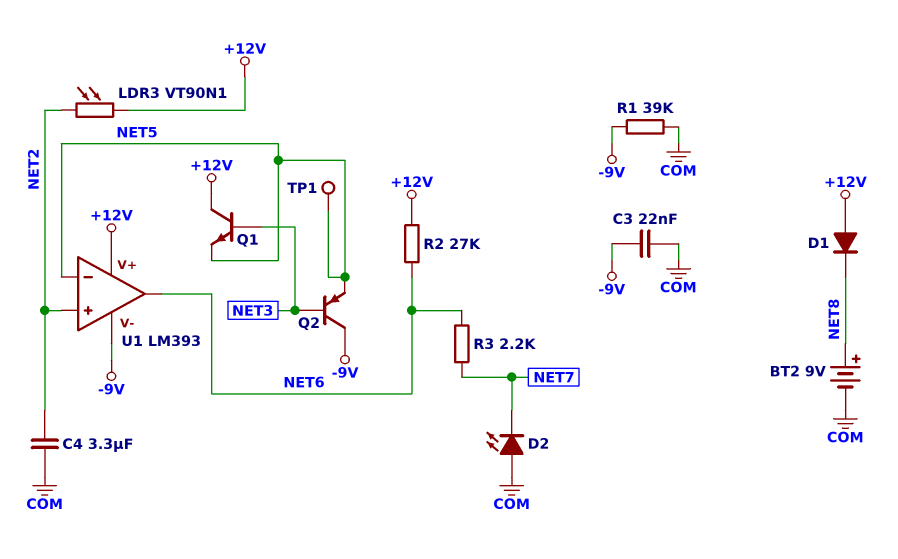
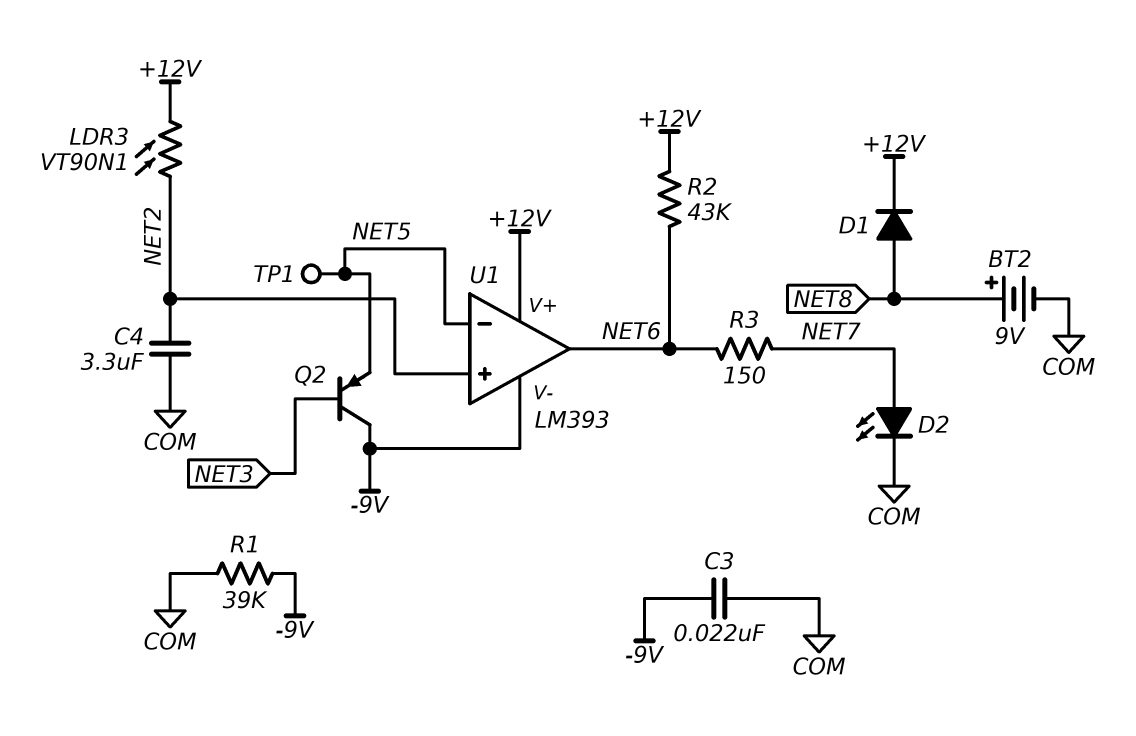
D1: diode (A +12V, K NET8) -> diode (A NET8, K +12V)
D2: LED (A COM, K NET7) -> LED (A NET7, K COM)
Q1: NPN (B NET3, C +12V, E NET5) -> none
R2: 27k (+12V, NET6) -> 43k (+12V, NET6)
R3: 2.2k (NET6, NET7) -> 150 (NET6, NET7)

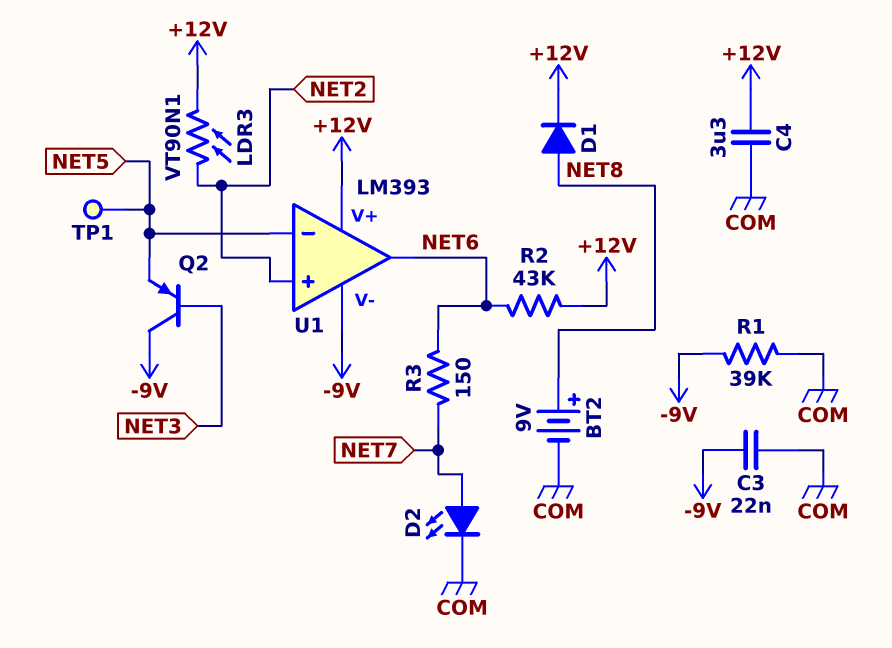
C4: 3.3uF (COM, NET2) -> 3.3uF (+12V, COM)

